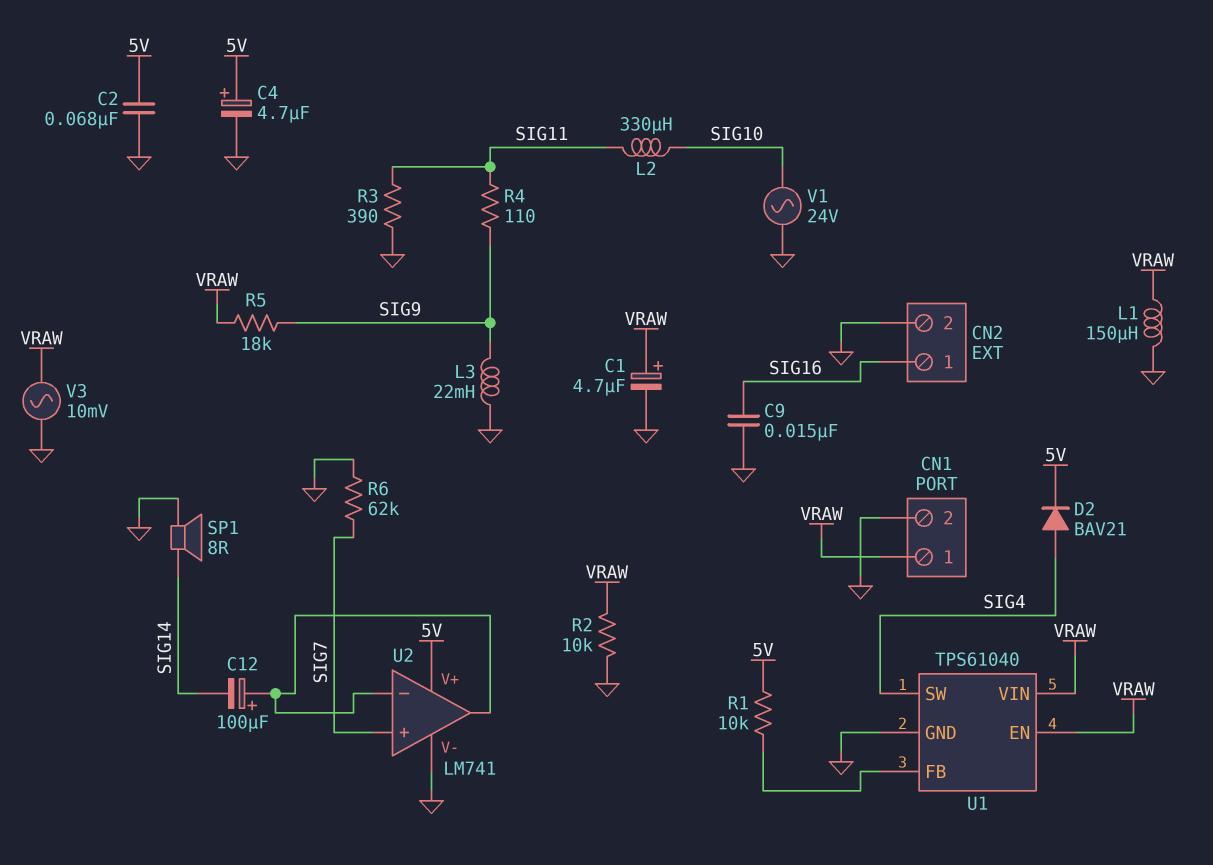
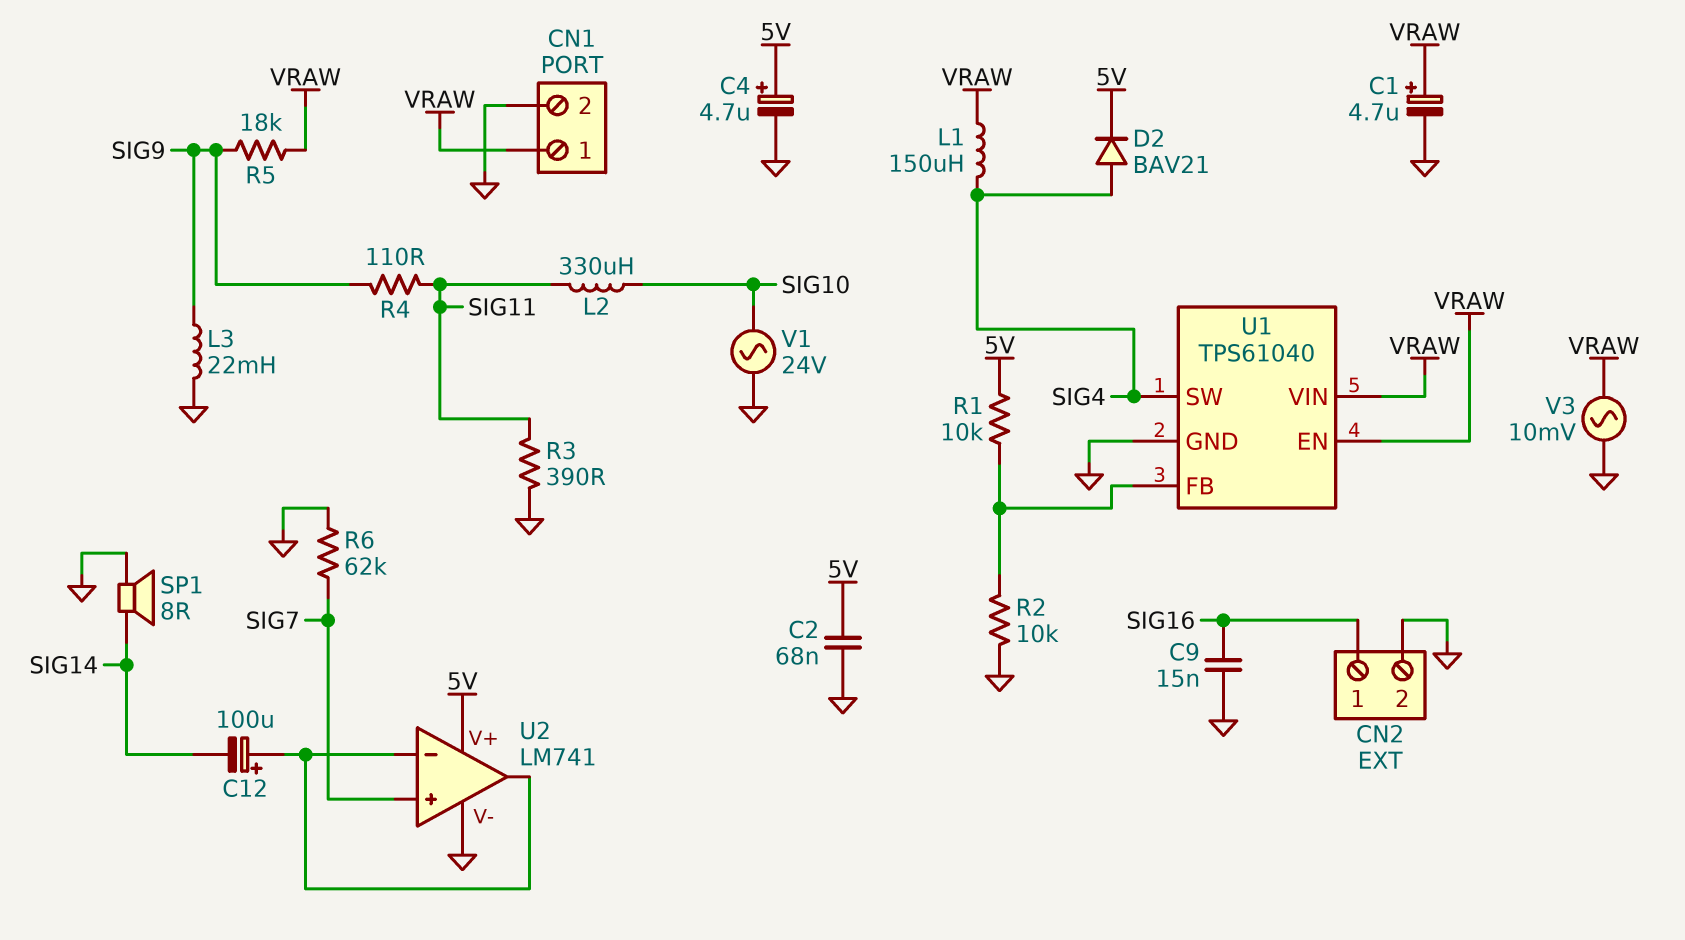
L1: 150uH (GND, VRAW) -> 150uH (SIG4, VRAW)
R2: 10k (GND, VRAW) -> 10k (GND, U1/FB)

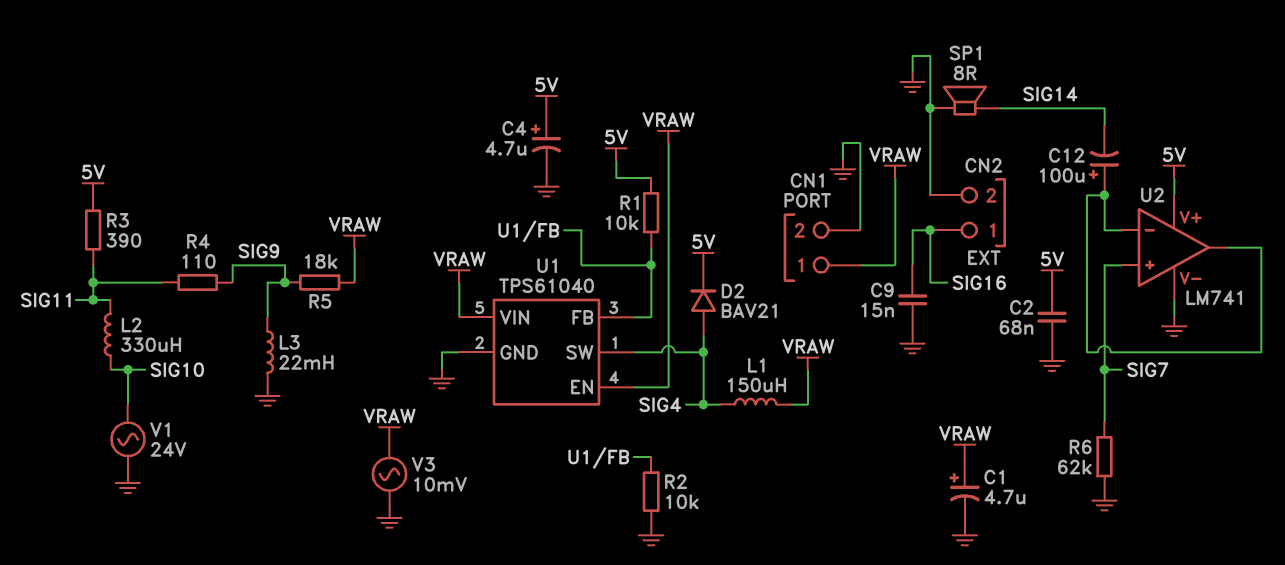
R3: 390 (GND, SIG11) -> 390 (5V, SIG11)

